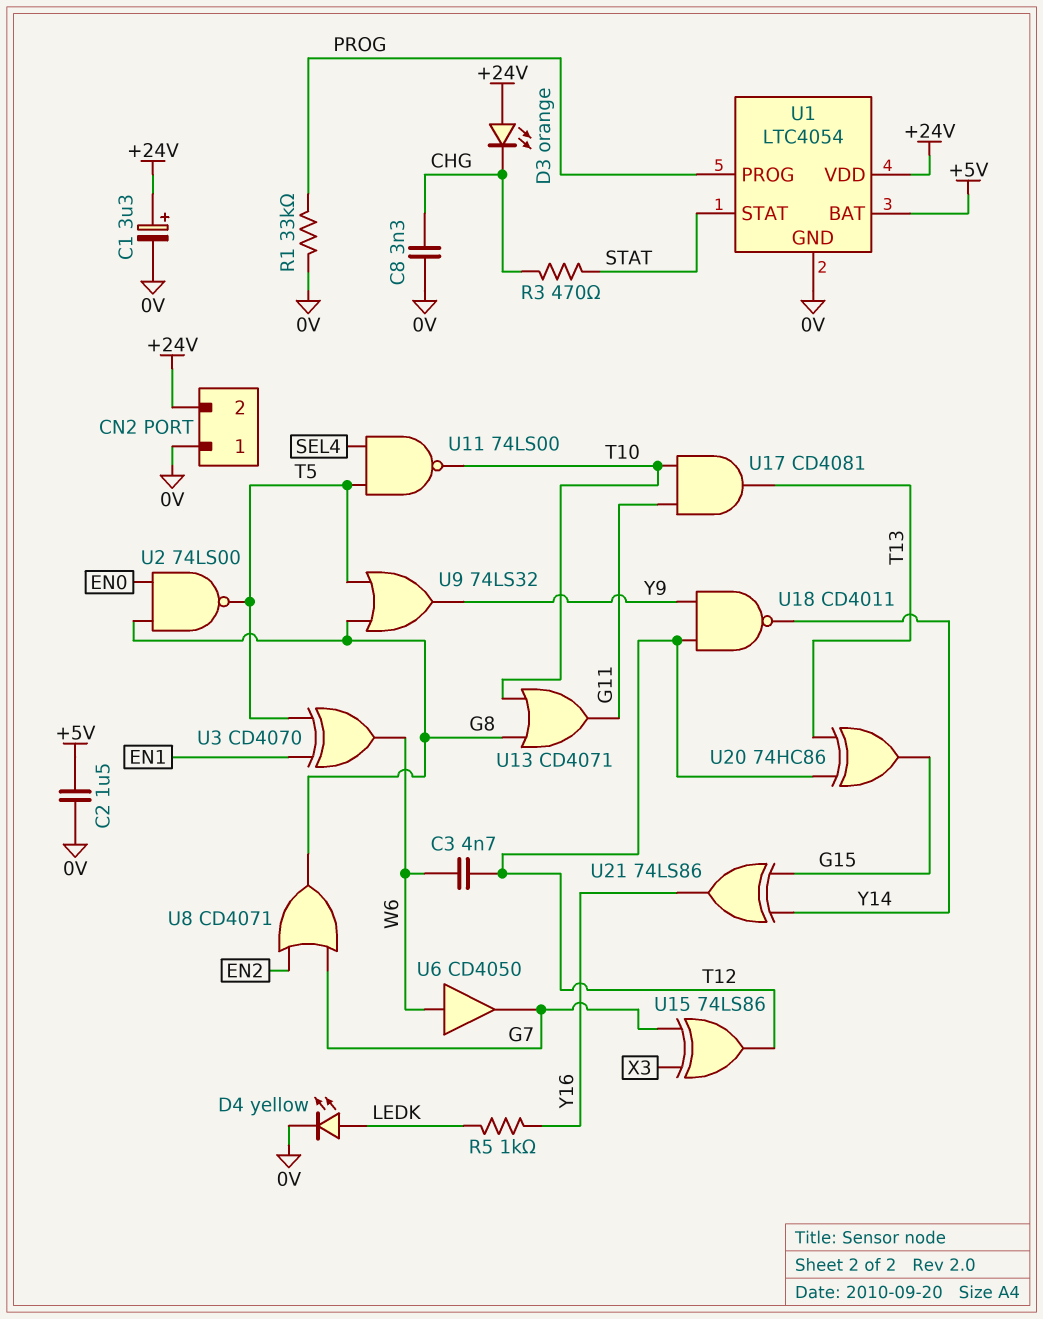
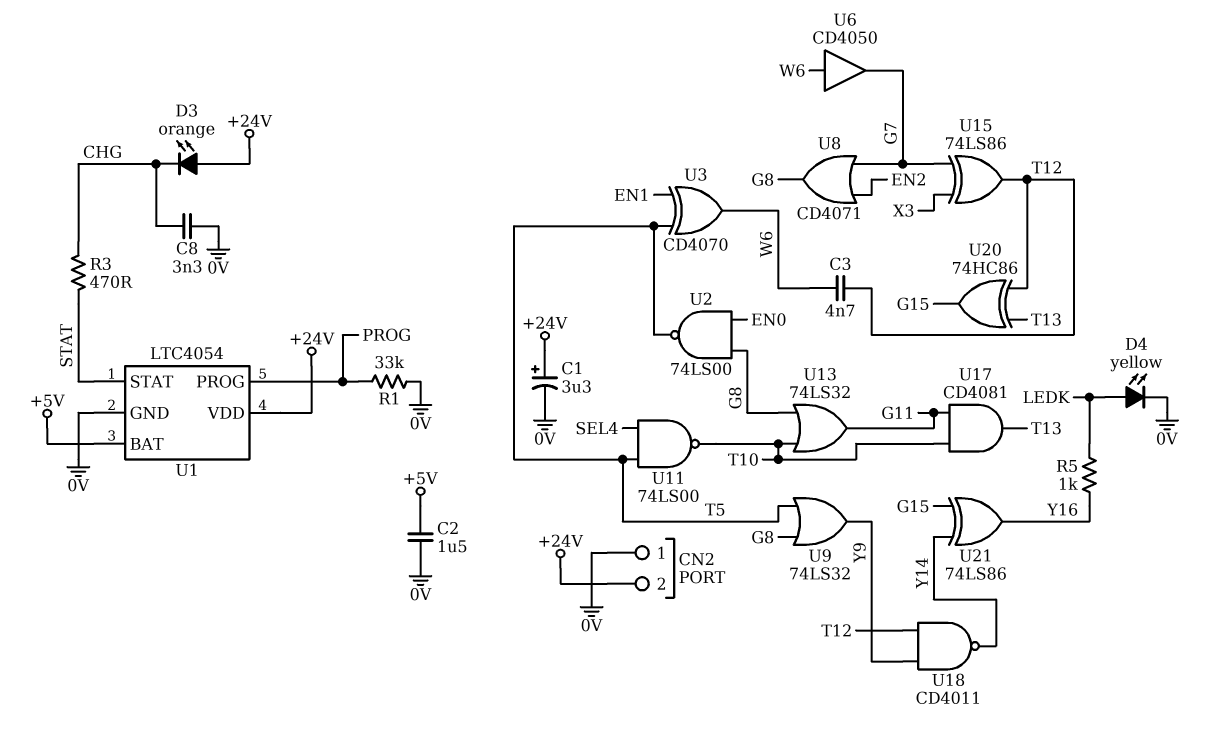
U13: OR CD4071 (in G8, in T10, out G11) -> OR 74LS32 (in G8, in T10, out G11)

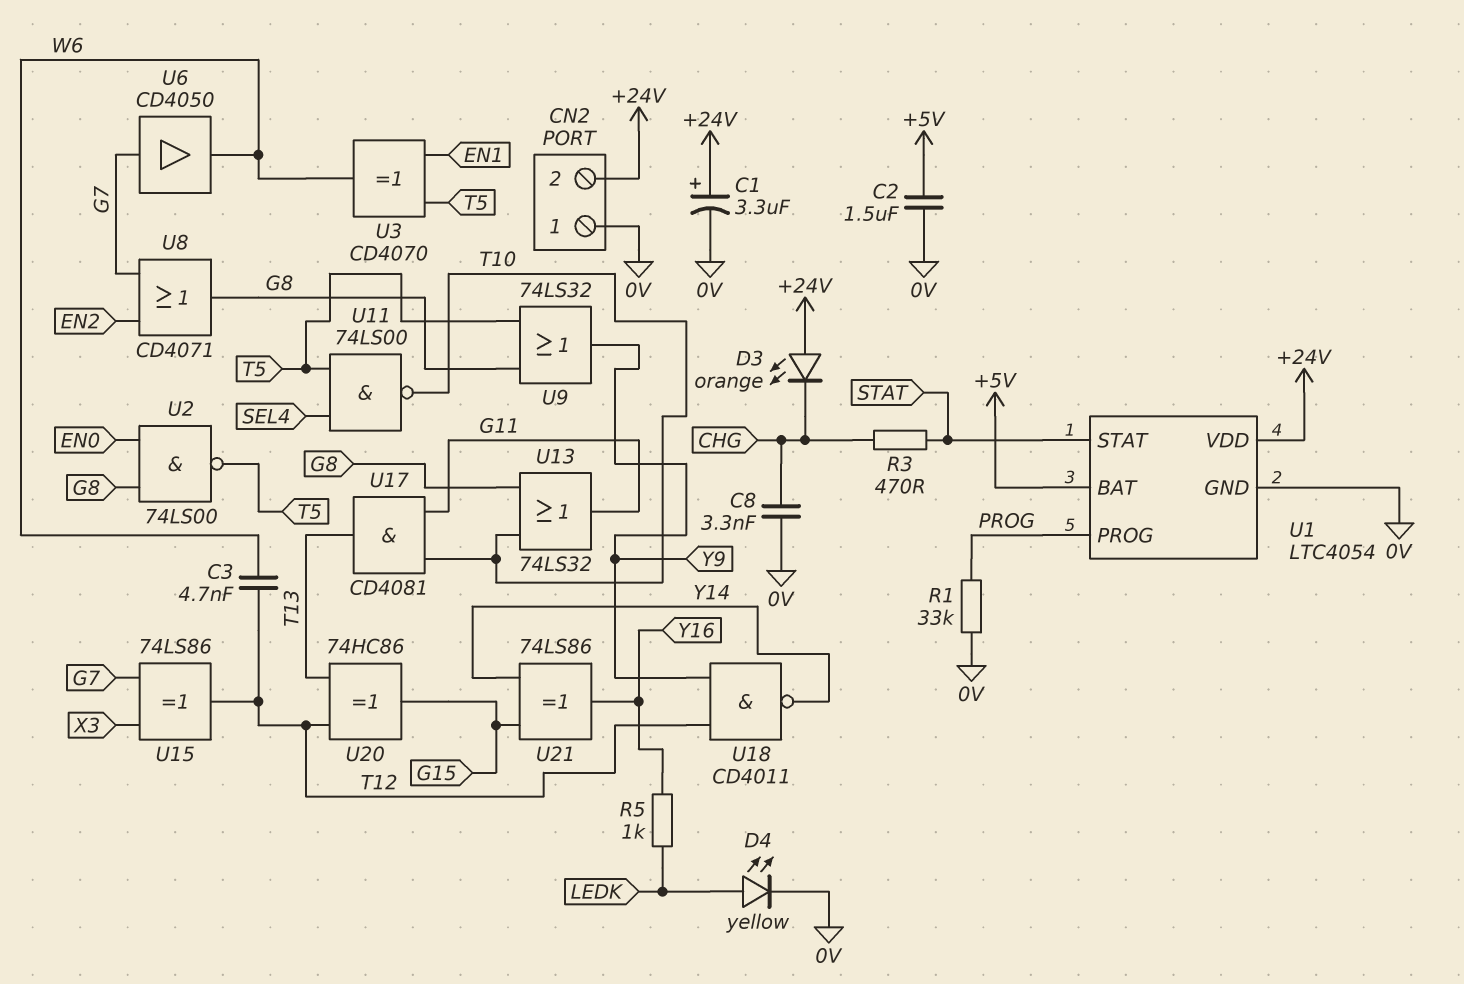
U6: buffer CD4050 (in W6, out G7) -> buffer CD4050 (in G7, out W6)

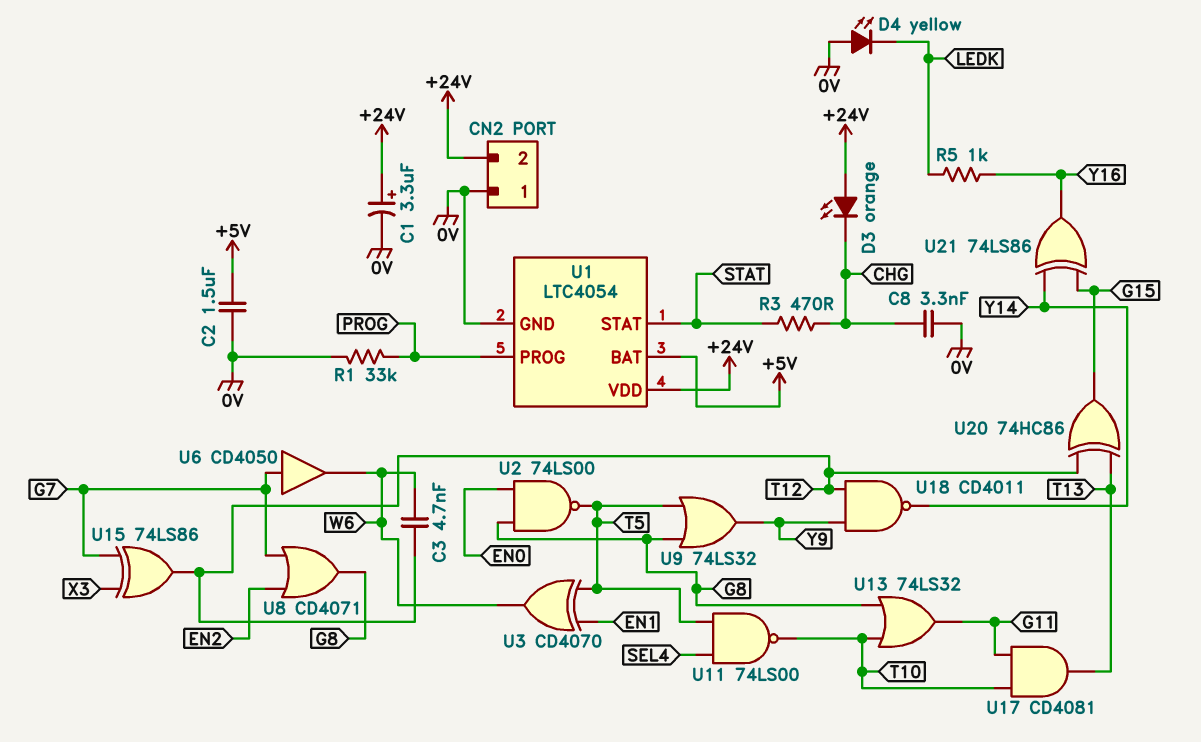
D4: LED yellow (A LEDK, K 0V) -> LED yellow (A 0V, K LEDK)

